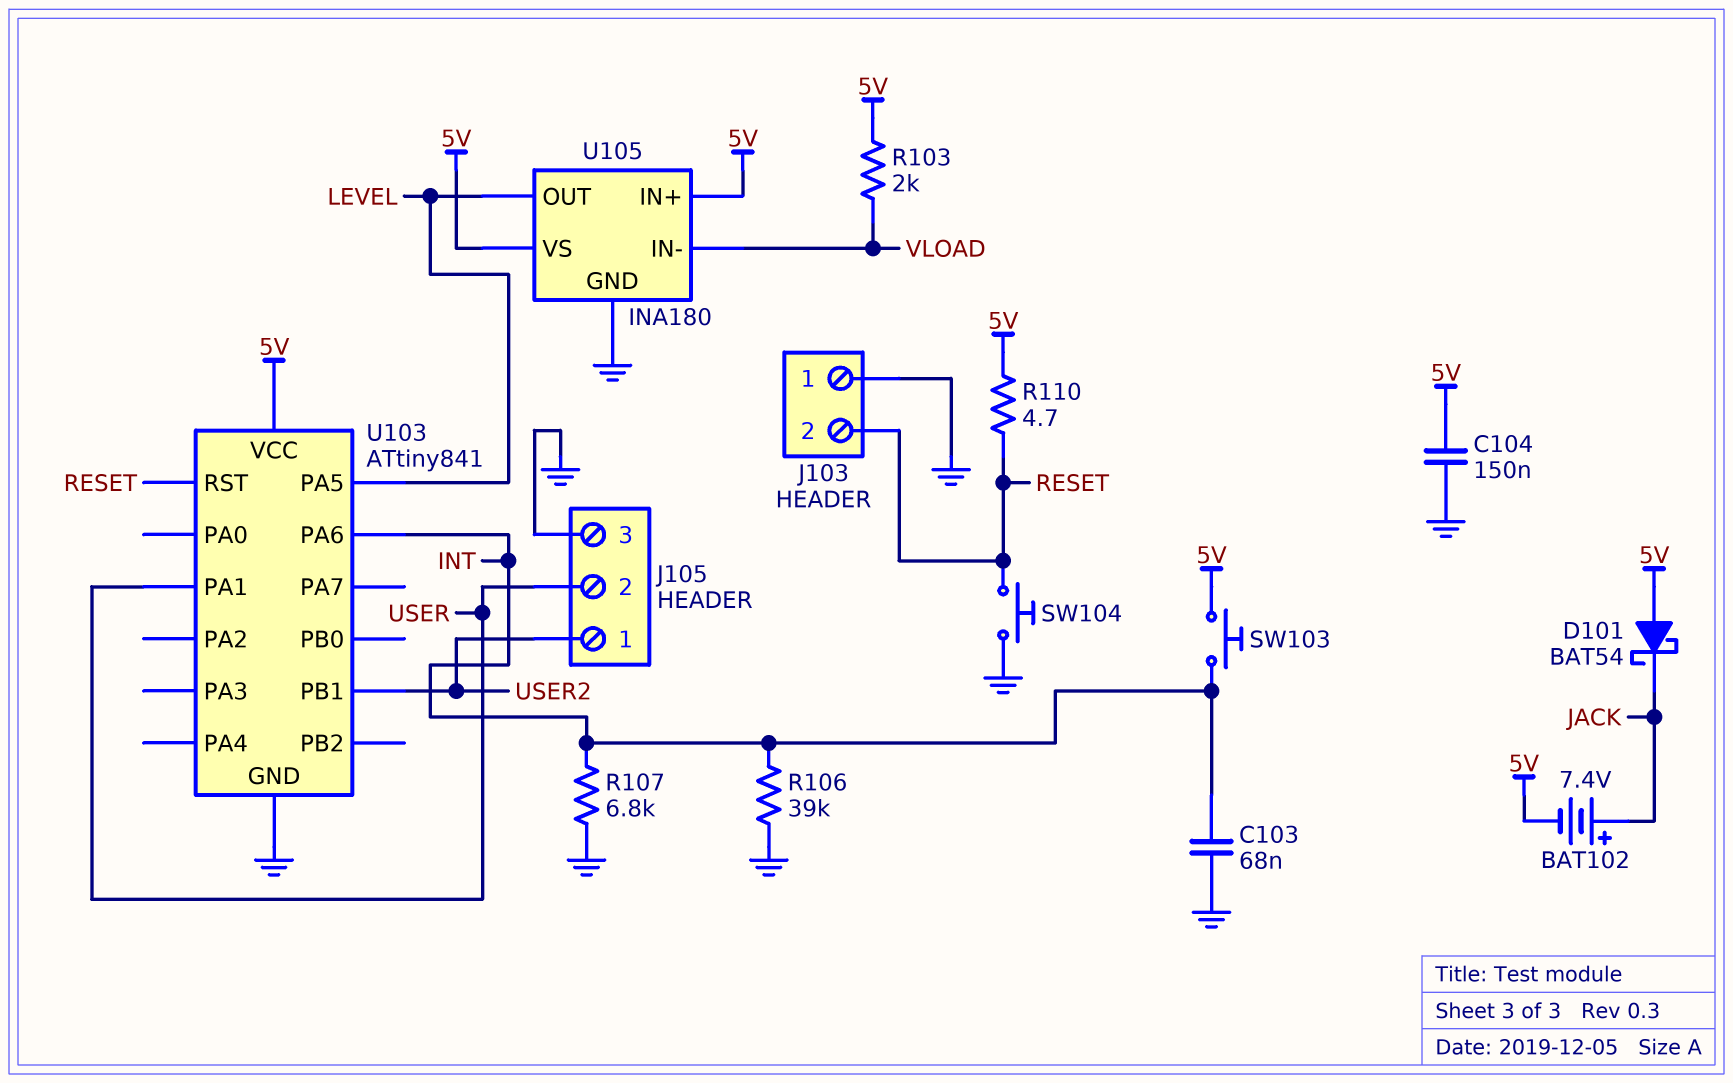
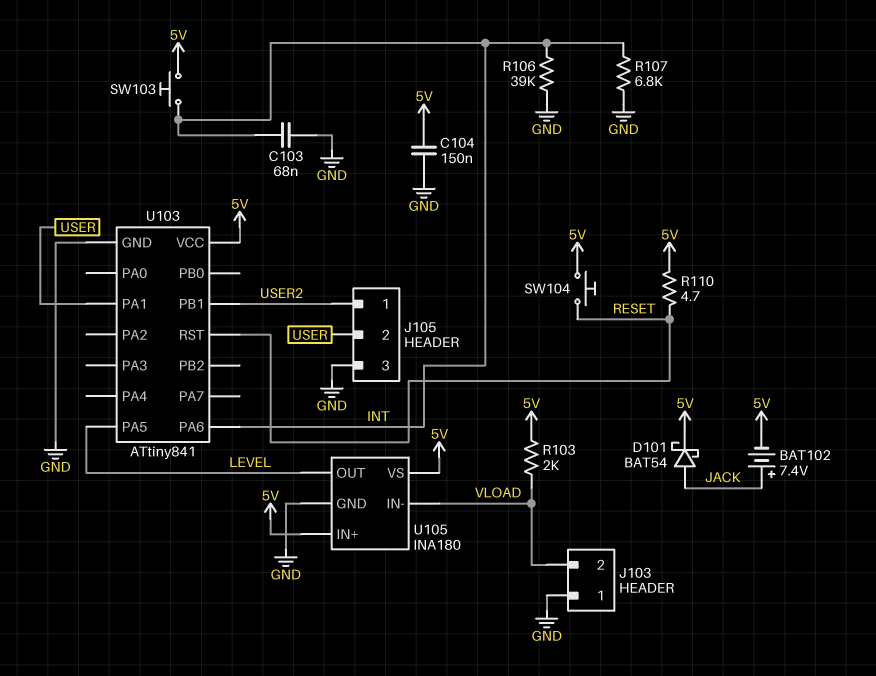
D101: schottky BAT54 (A 5V, K JACK) -> schottky BAT54 (A JACK, K 5V)
J103 pin 2: RESET -> VLOAD
SW104: button (GND, RESET) -> button (5V, RESET)

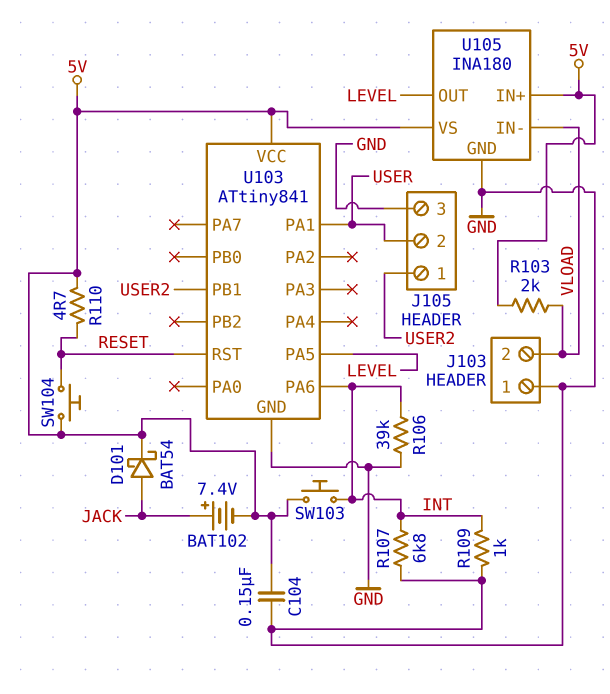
C103: 68nF (GND, INT) -> none
R109: none -> 1k (GND, INT)

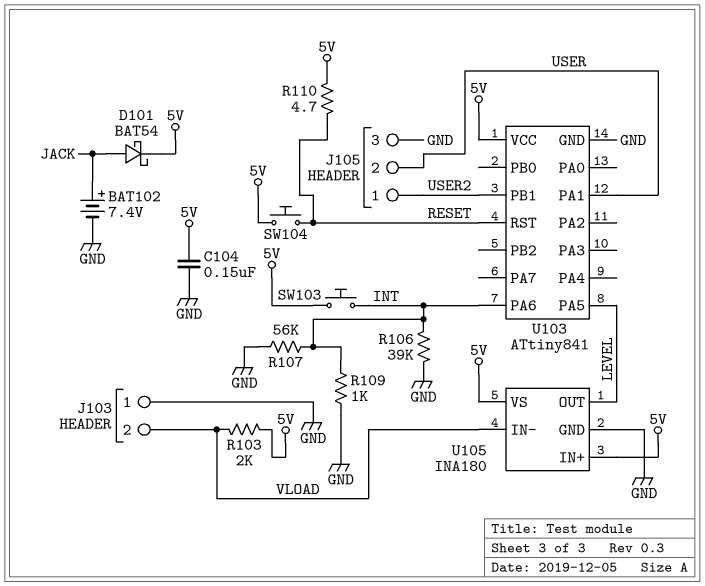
BAT102: 7.4V (plus JACK, minus 5V) -> 7.4V (plus JACK, minus GND)
R107: 6.8k (GND, INT) -> 56k (GND, INT)

